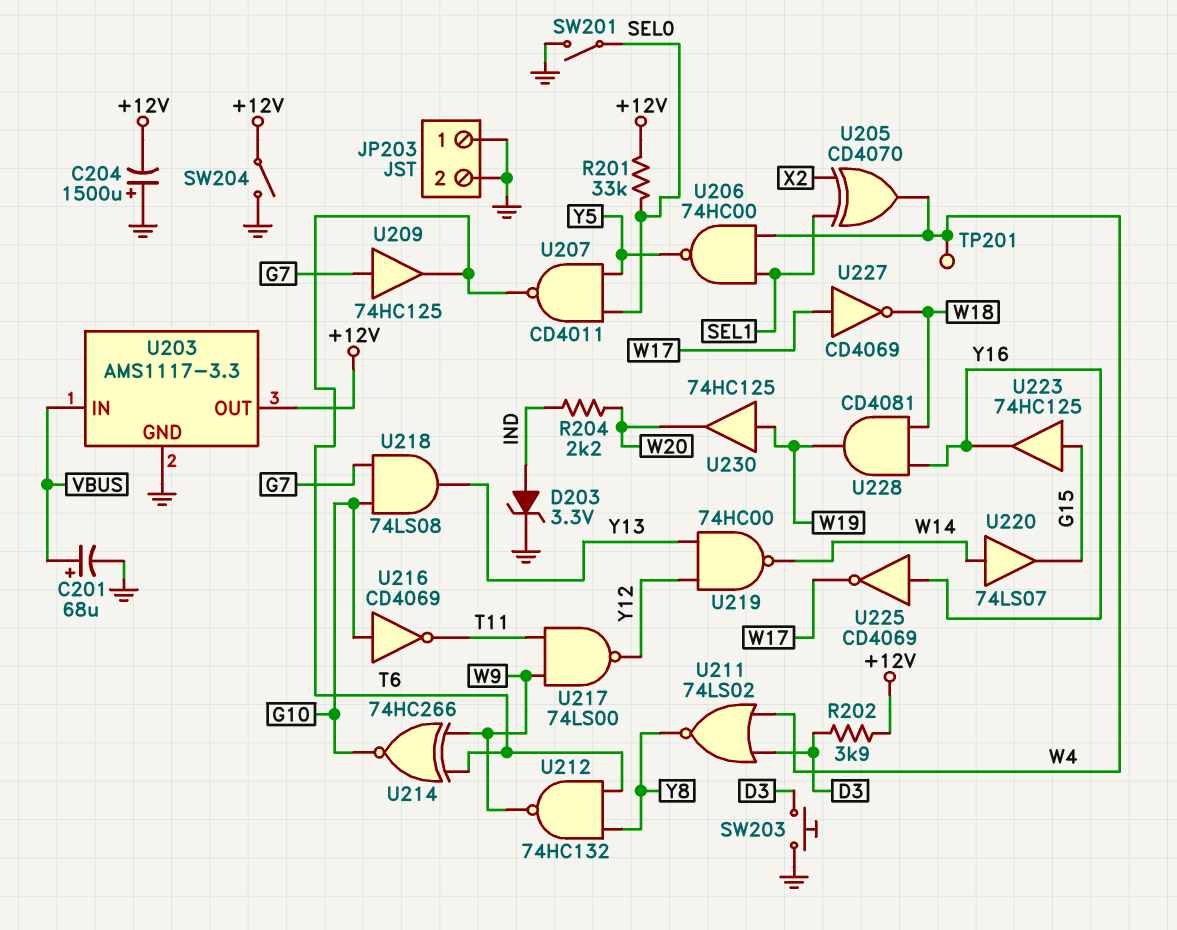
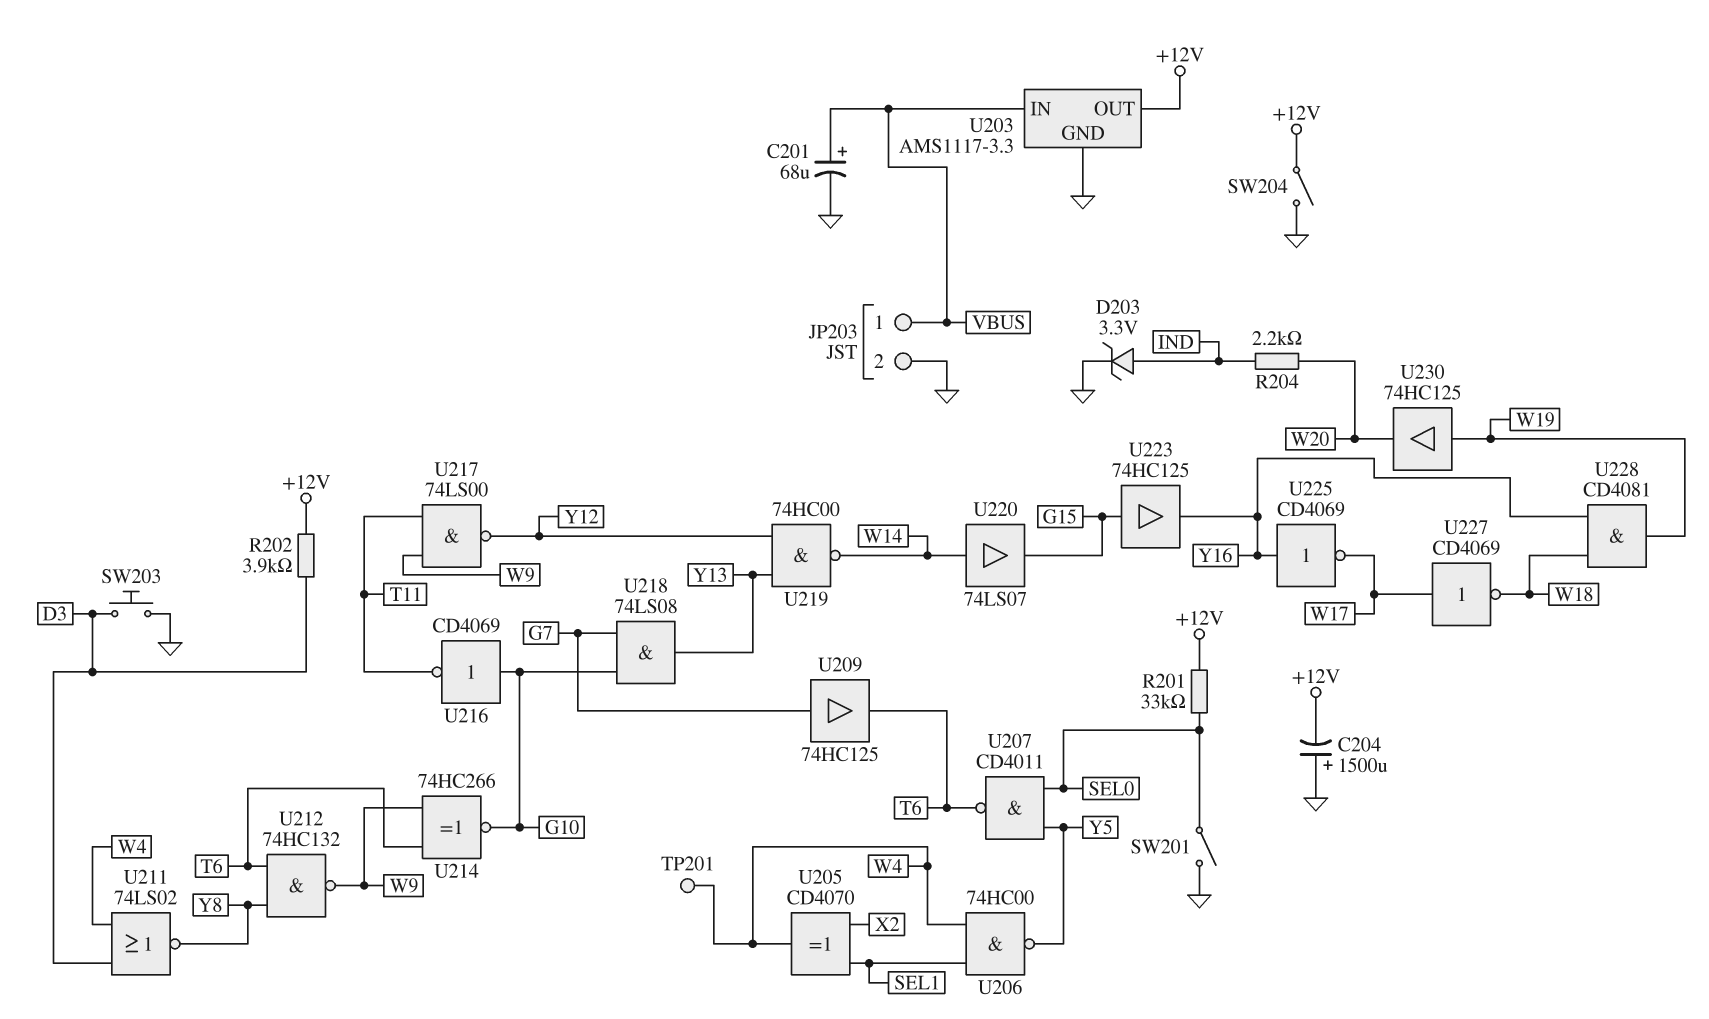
JP203 pin 1: GND -> VBUS

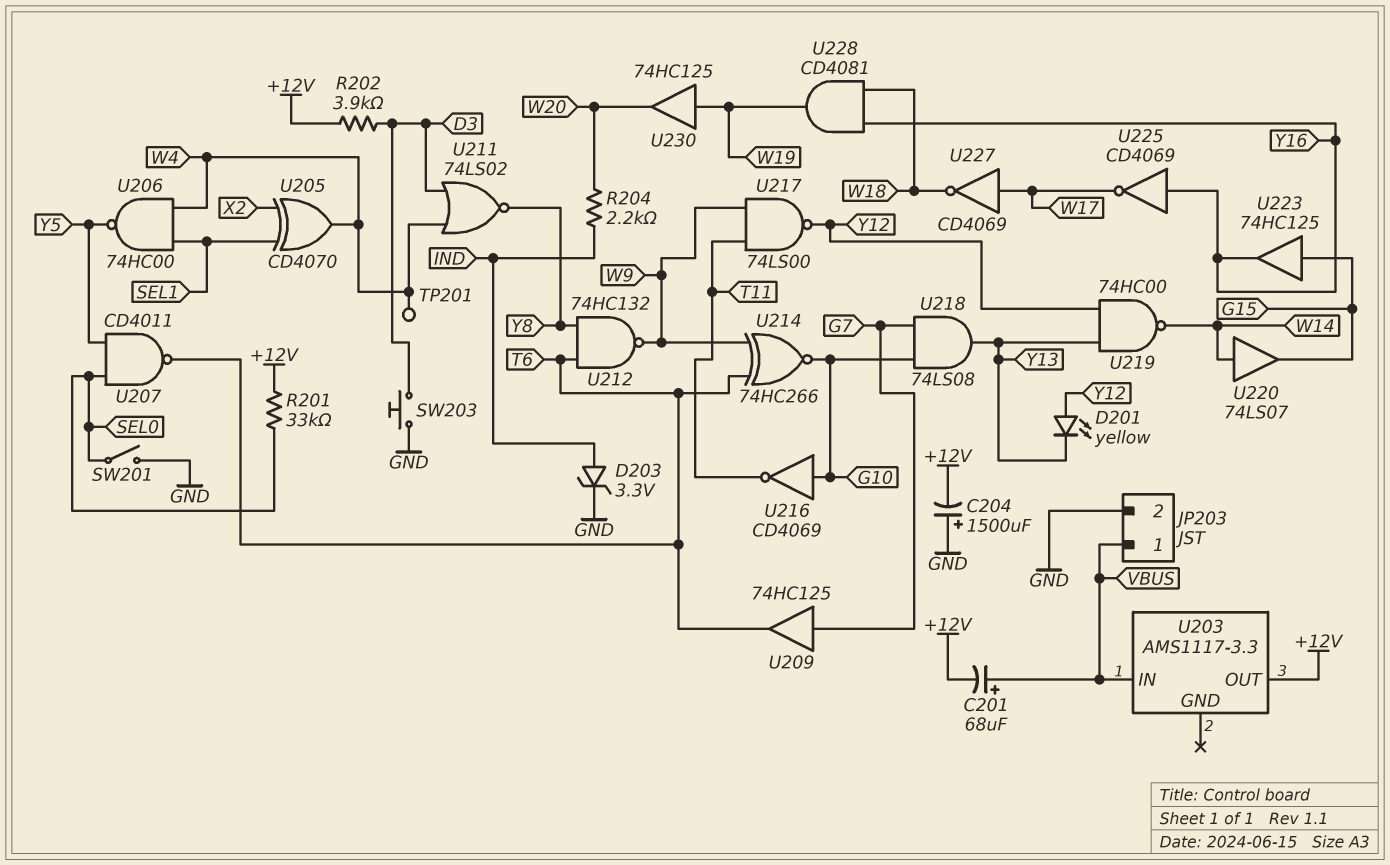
C201: 68uF (plus VBUS, minus GND) -> 68uF (plus VBUS, minus +12V)
D201: none -> LED yellow (A Y12, K Y13)
SW204: switch (+12V, GND) -> none
U203 pin GND: GND -> none

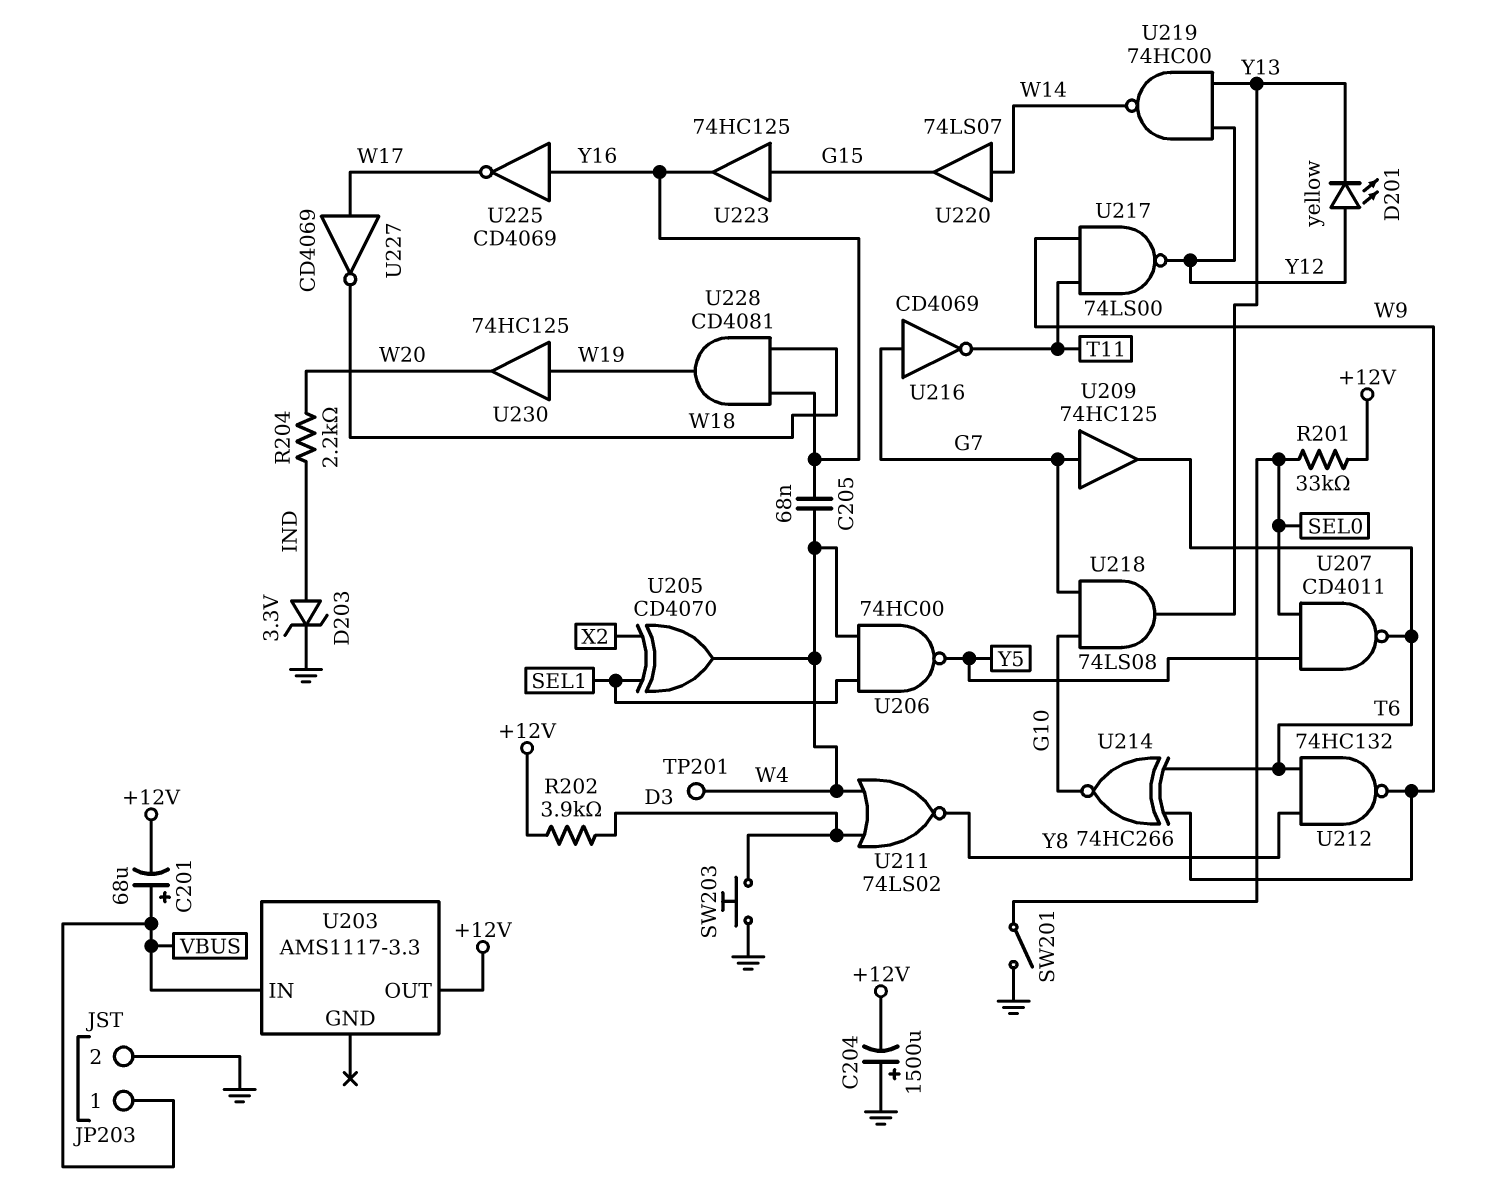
C205: none -> 68nF (W4, Y16)
U216: NOT CD4069 (in G10, out T11) -> NOT CD4069 (in G7, out T11)

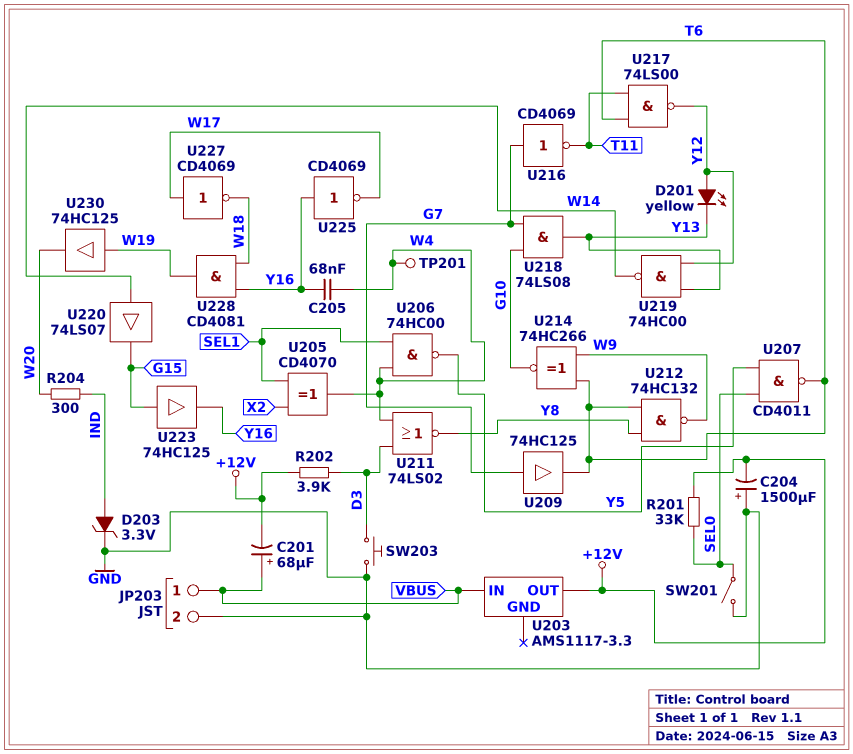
R204: 2.2k (IND, W20) -> 300 (IND, W20)
U217: NAND 74LS00 (in T11, in W9, out Y12) -> NAND 74LS00 (in T6, in T11, out Y12)

